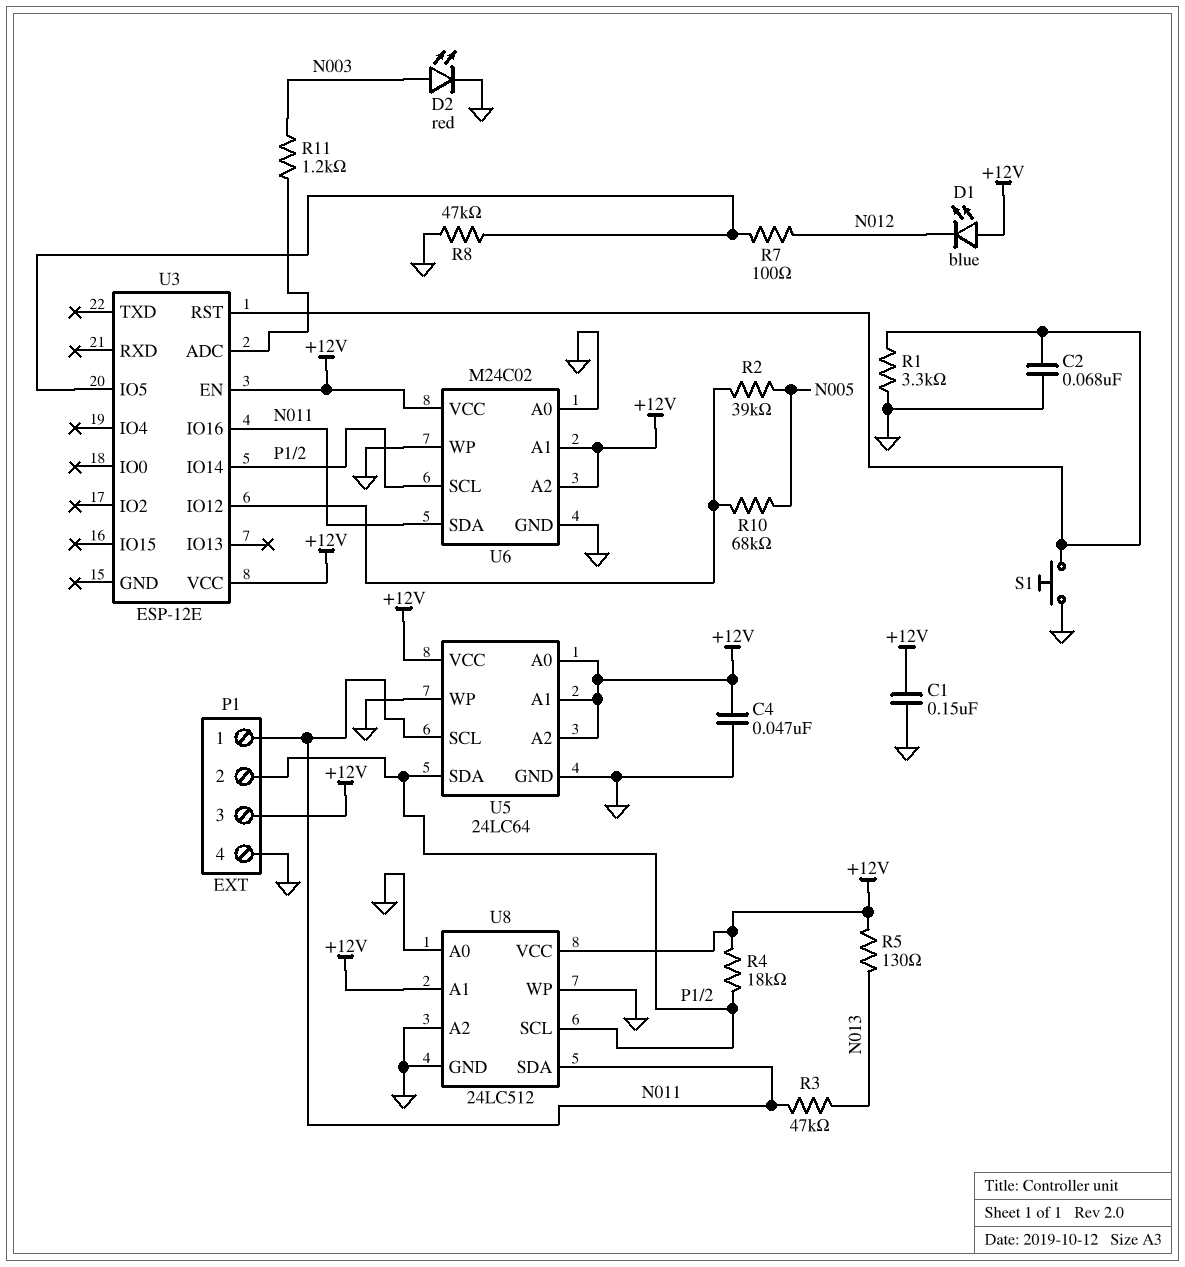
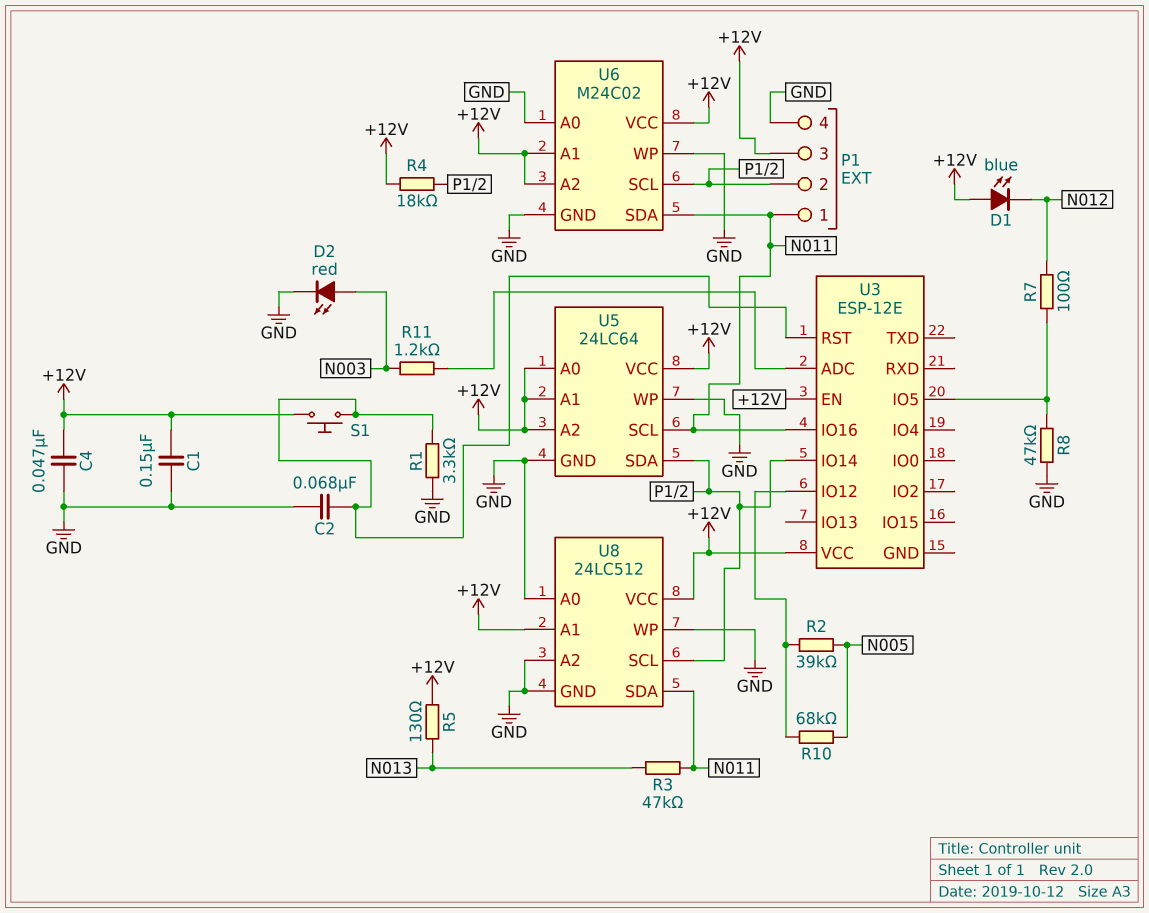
S1: button (GND, U3/RST) -> button (+12V, U3/RST)

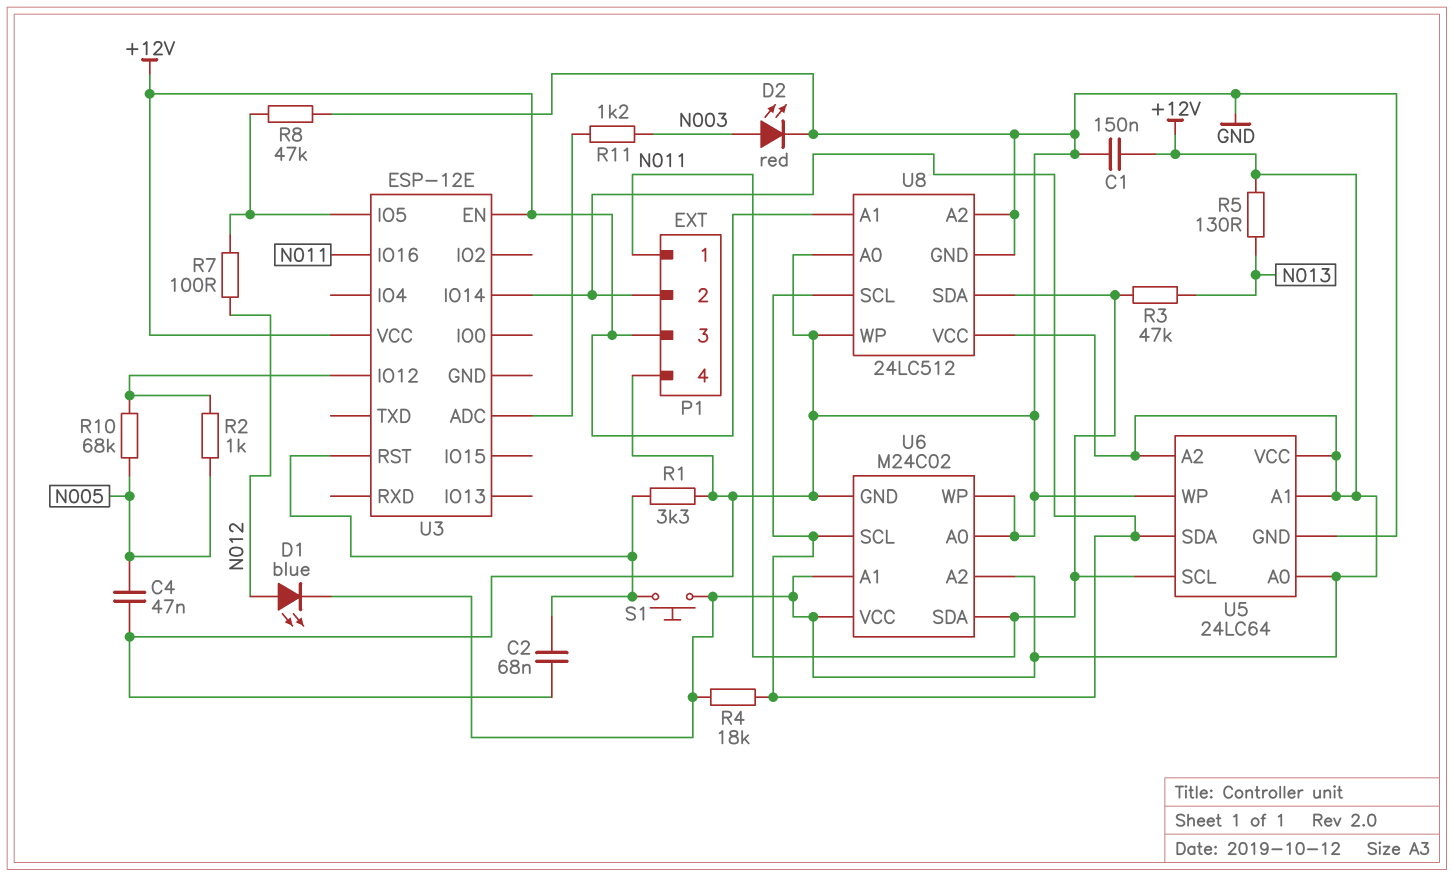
C4: 47nF (+12V, GND) -> 47nF (GND, N005)
D1: LED blue (A +12V, K N012) -> LED blue (A N012, K +12V)
R2: 39k (N005, U3/IO12) -> 1k (N005, U3/IO12)

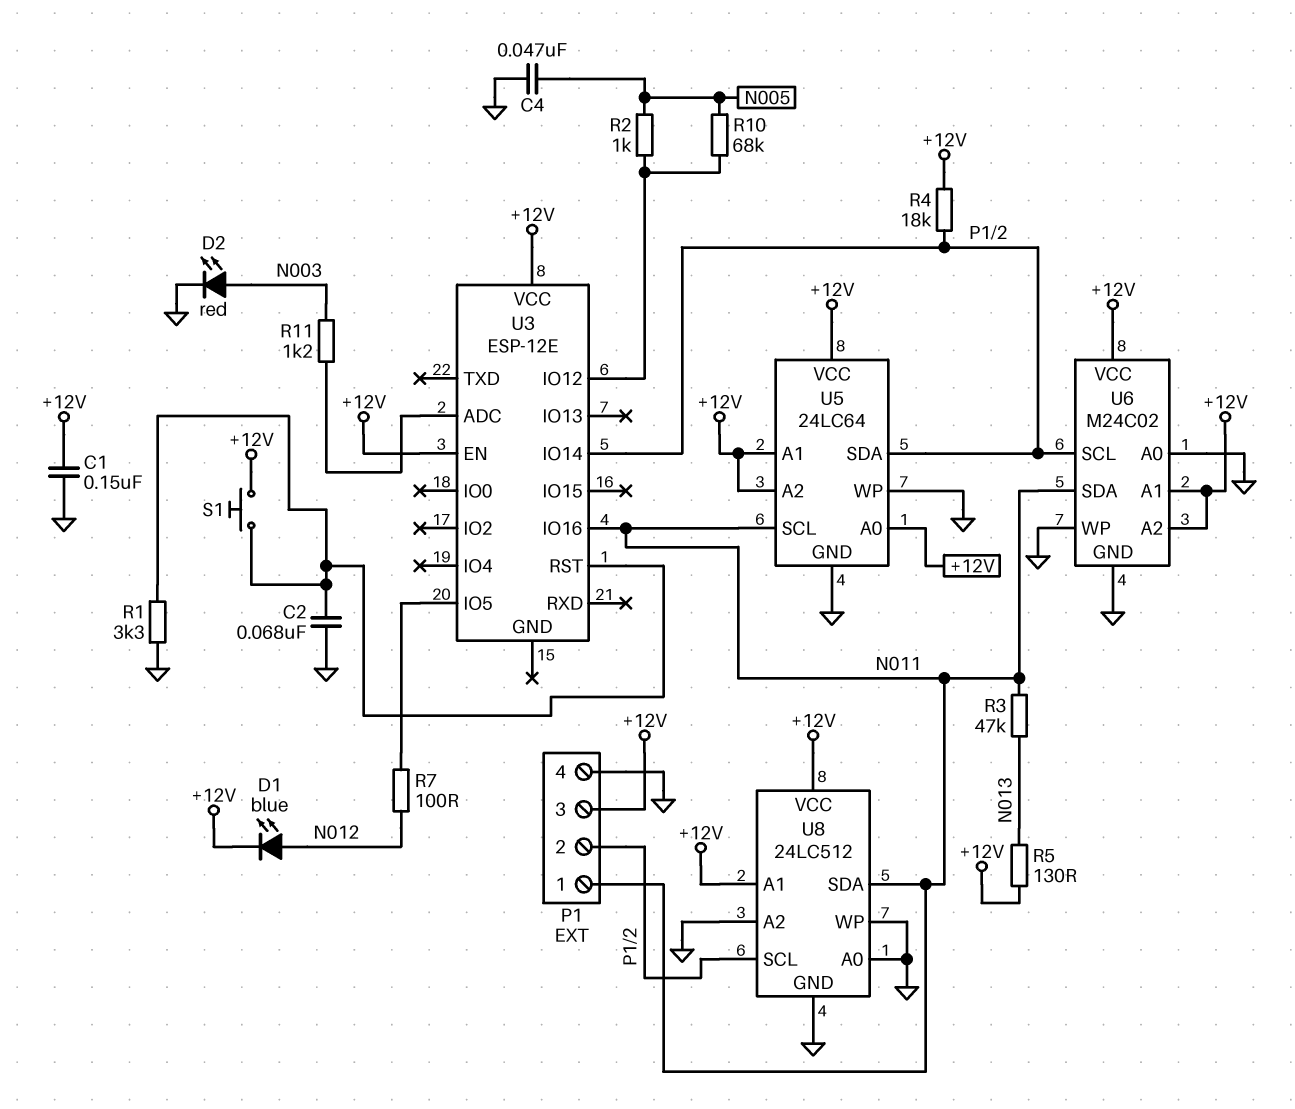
R8: 47k (GND, U3/IO5) -> none

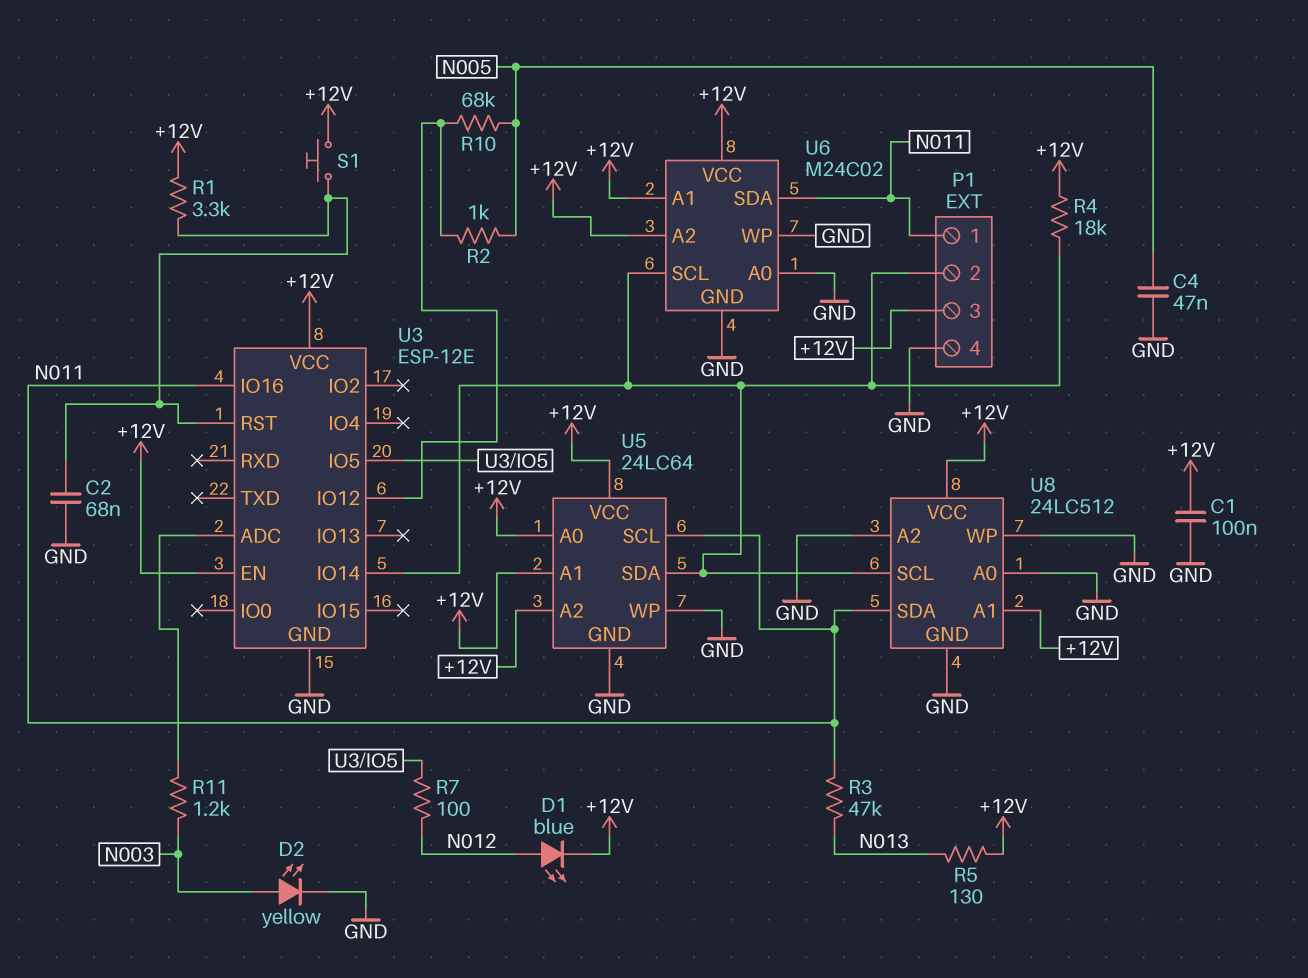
C1: 150nF (+12V, GND) -> 100nF (+12V, GND)
D2: LED red (A N003, K GND) -> LED yellow (A N003, K GND)
R1: 3.3k (GND, U3/RST) -> 3.3k (+12V, U3/RST)
U3 pin GND: none -> GND

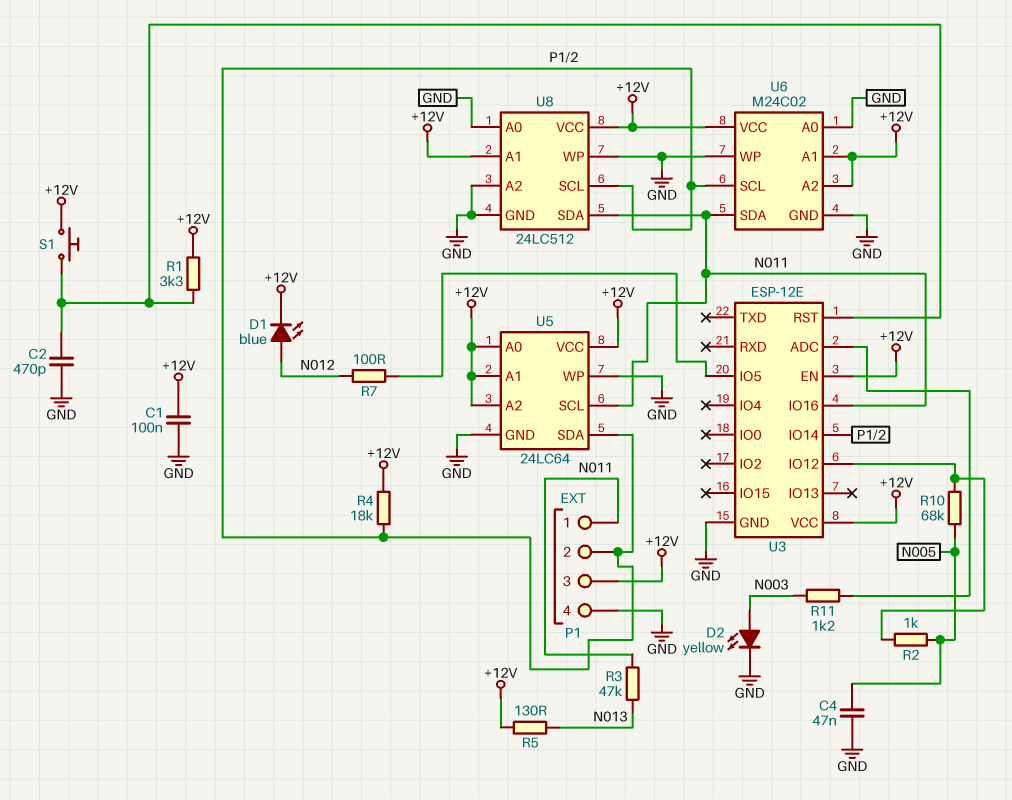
C2: 68nF (GND, U3/RST) -> 470pF (GND, U3/RST)

